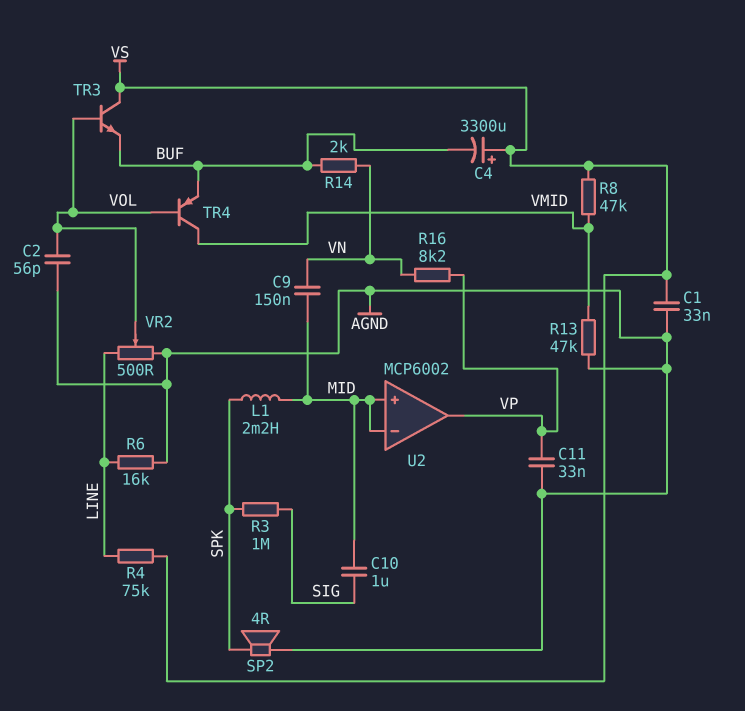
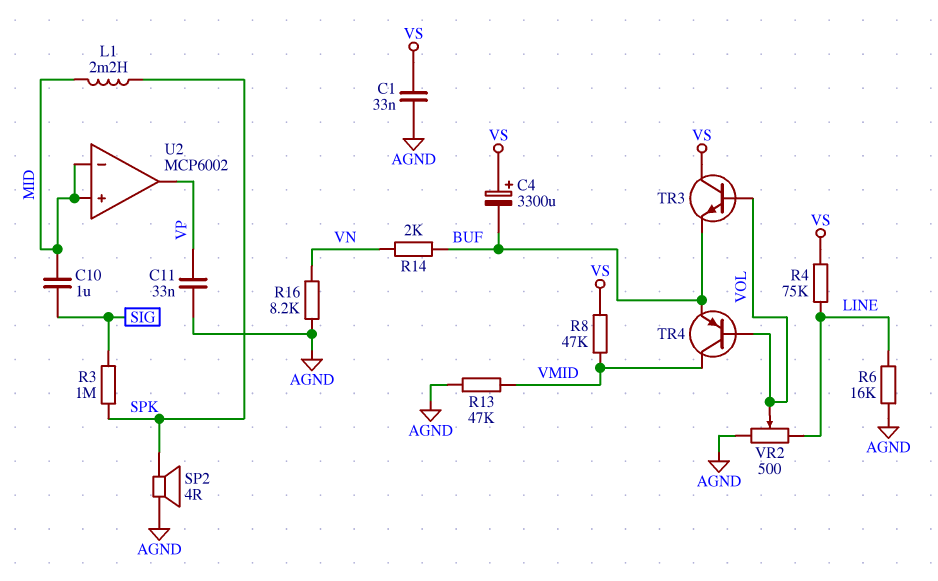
C2: 56pF (AGND, VOL) -> none
C9: 150nF (MID, VN) -> none
R16: 8.2k (VN, VP) -> 8.2k (AGND, VN)

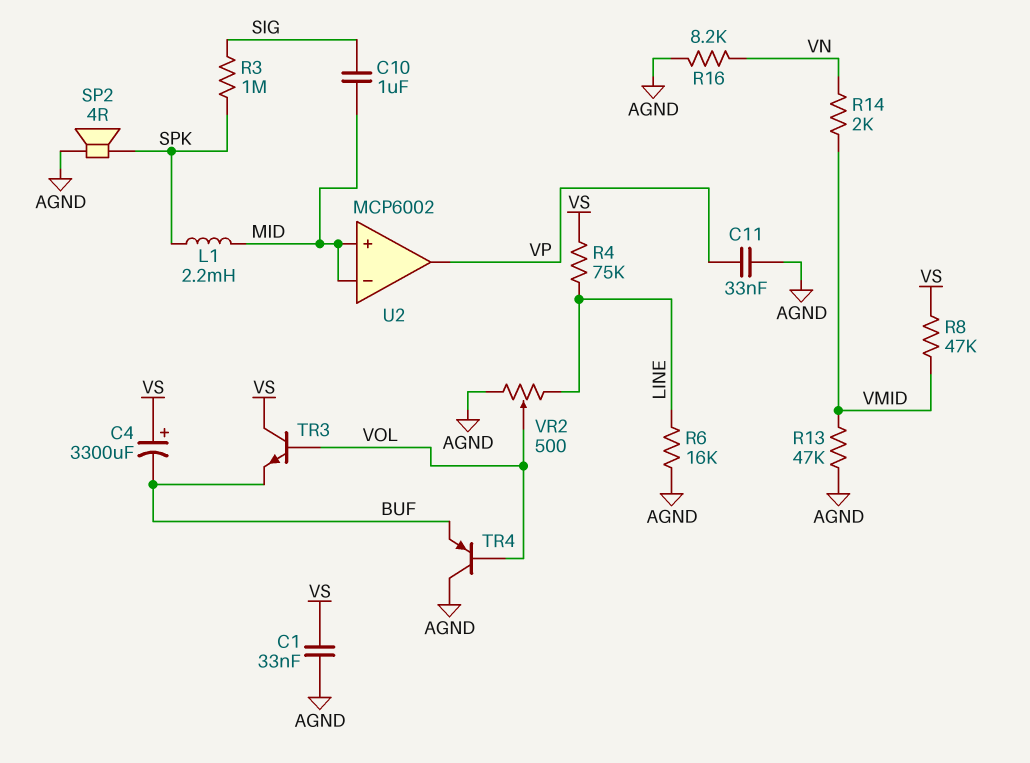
R14: 2k (BUF, VN) -> 2k (VMID, VN)
TR4: PNP (B VOL, C VMID, E BUF) -> PNP (B VOL, C AGND, E BUF)

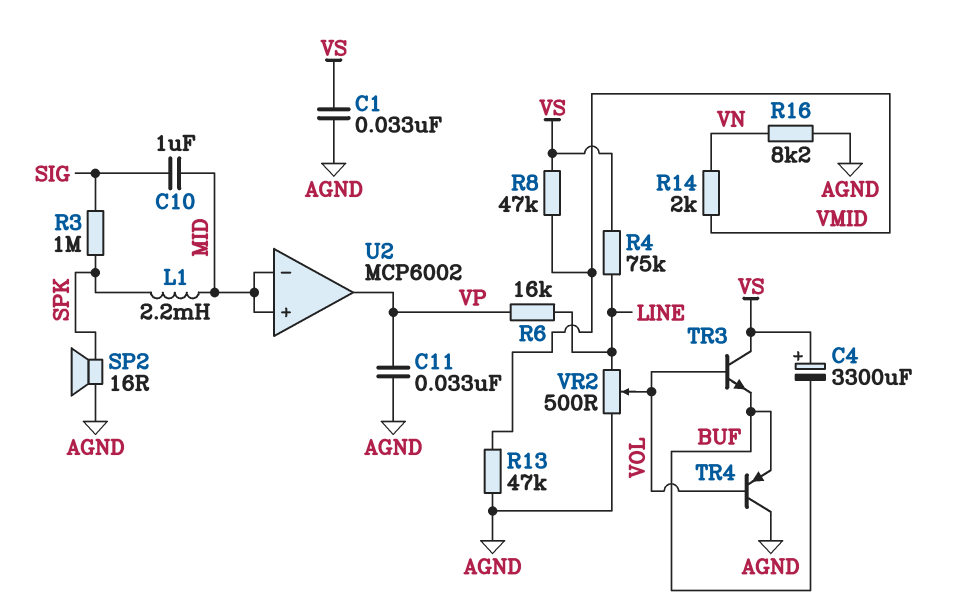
R6: 16k (AGND, LINE) -> 16k (LINE, VP)
SP2: speaker 4R (AGND, SPK) -> speaker 16R (AGND, SPK)

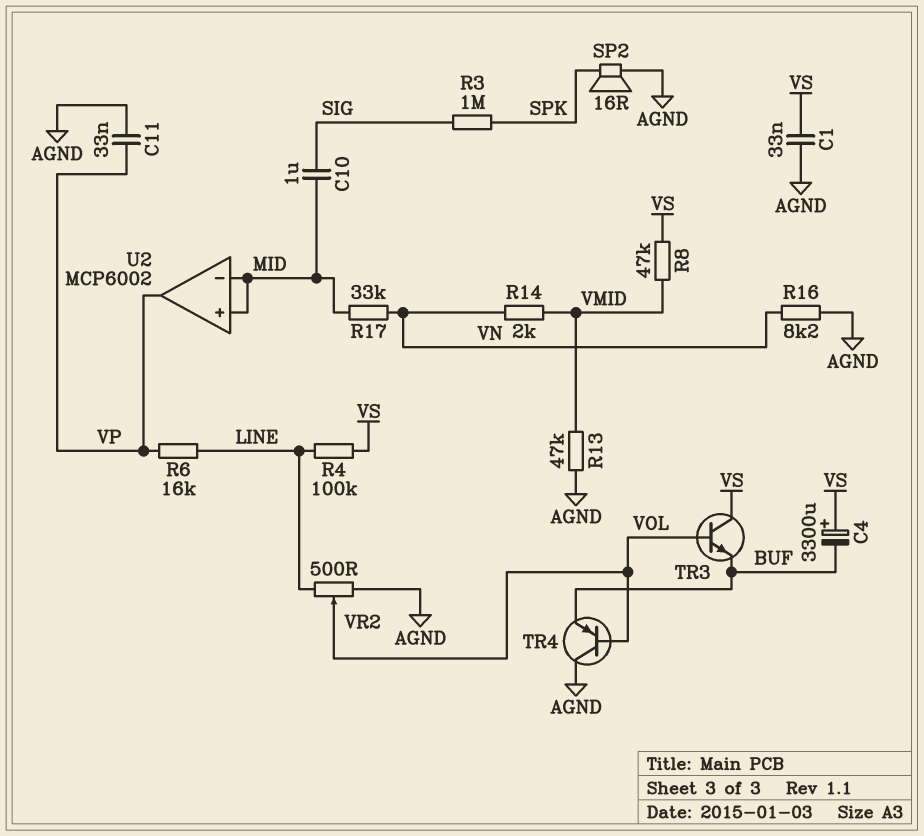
L1: 2.2mH (MID, SPK) -> none
R4: 75k (LINE, VS) -> 100k (LINE, VS)
R17: none -> 33k (MID, VN)

